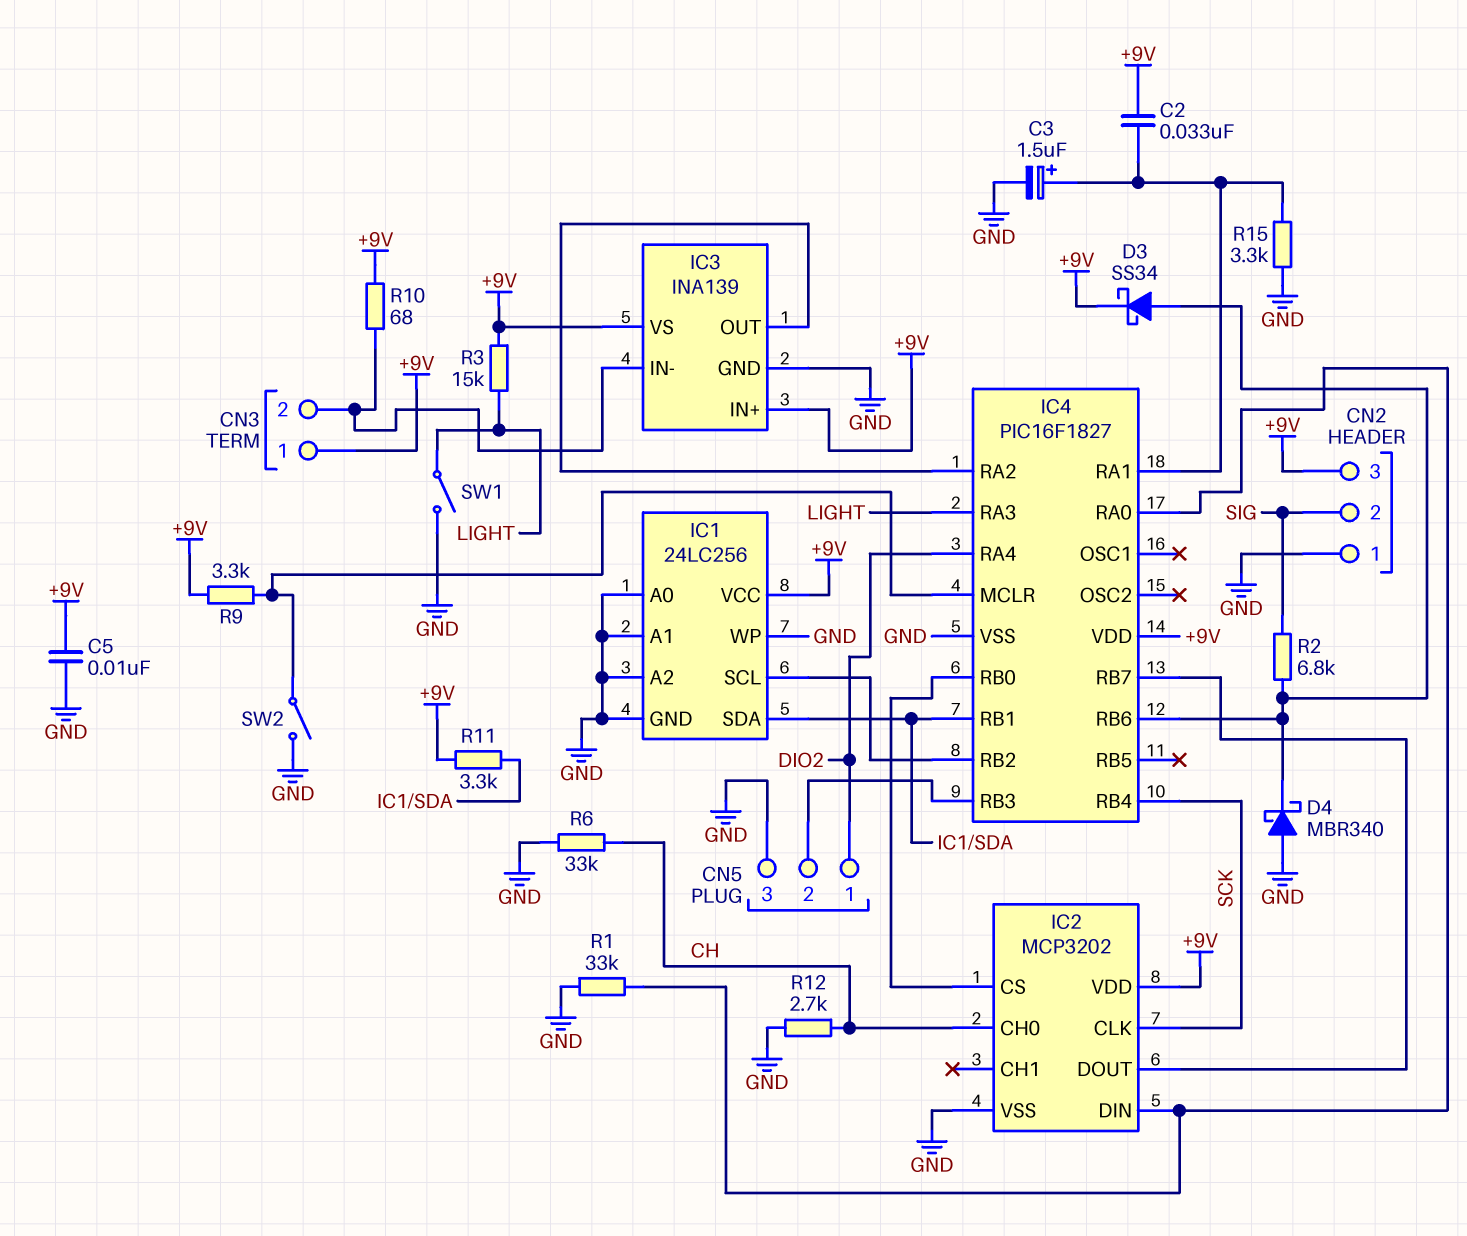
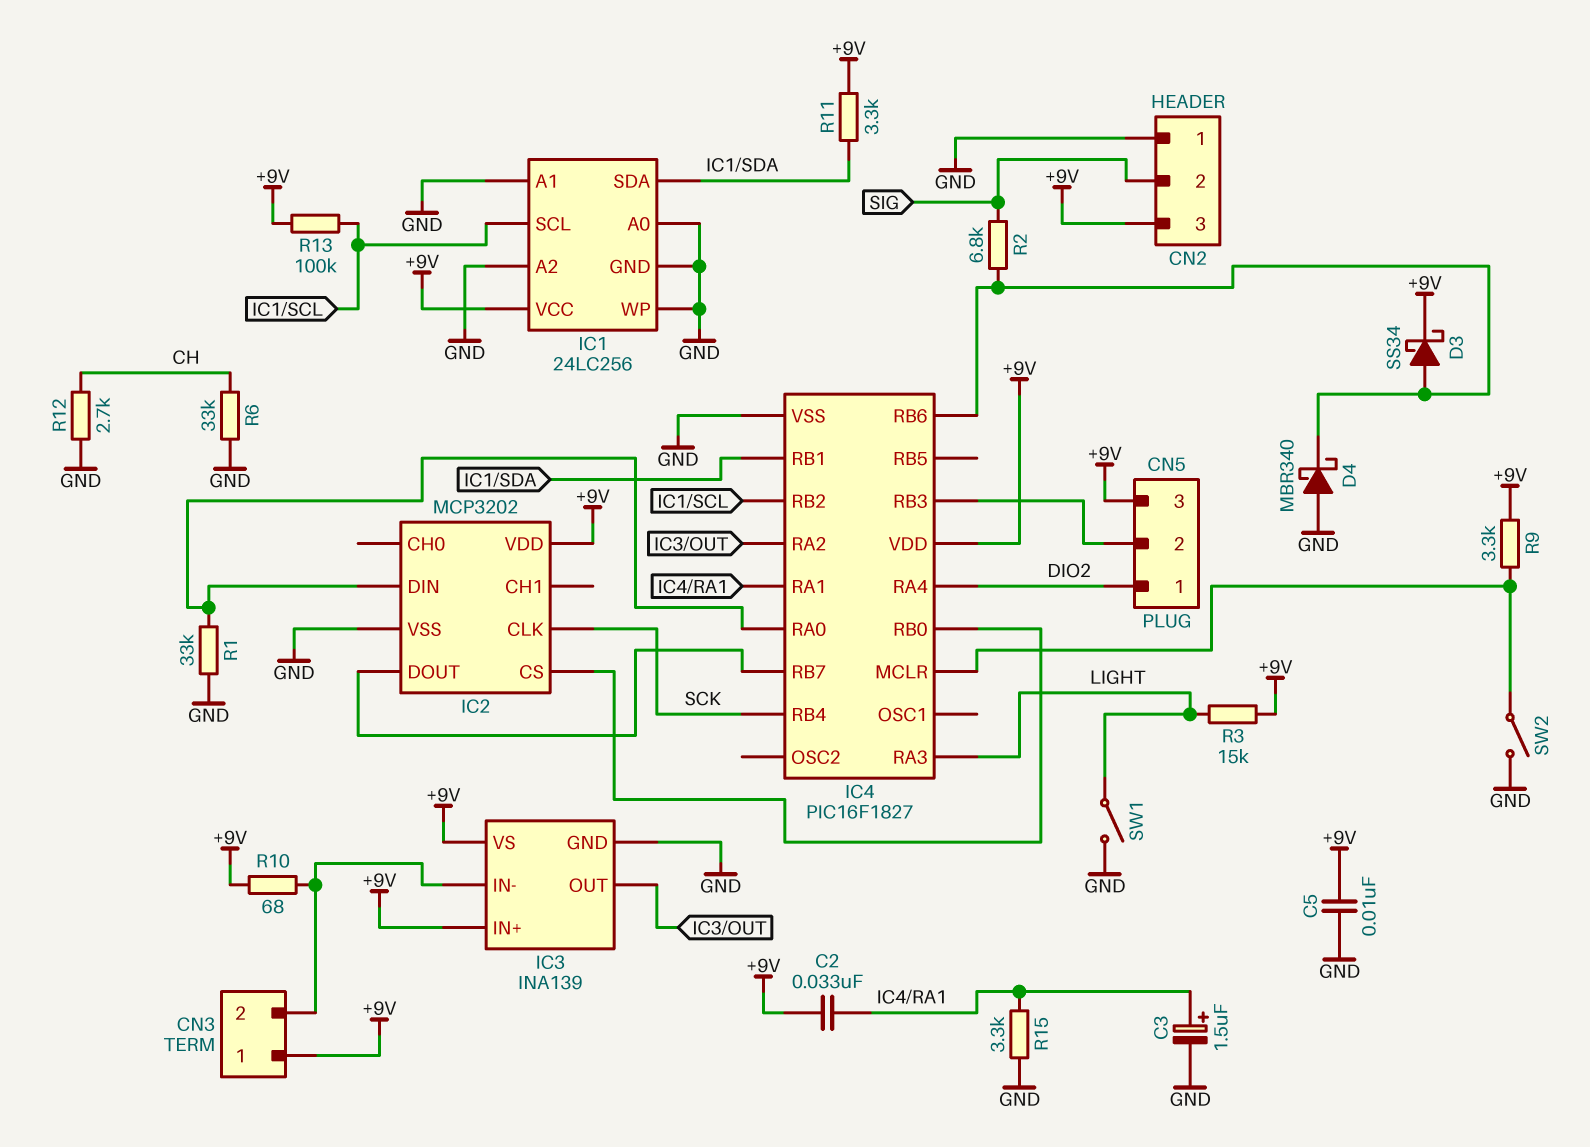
CN5 pin 3: GND -> +9V
IC2 pin CH0: CH -> none
R13: none -> 100k (+9V, IC1/SCL)

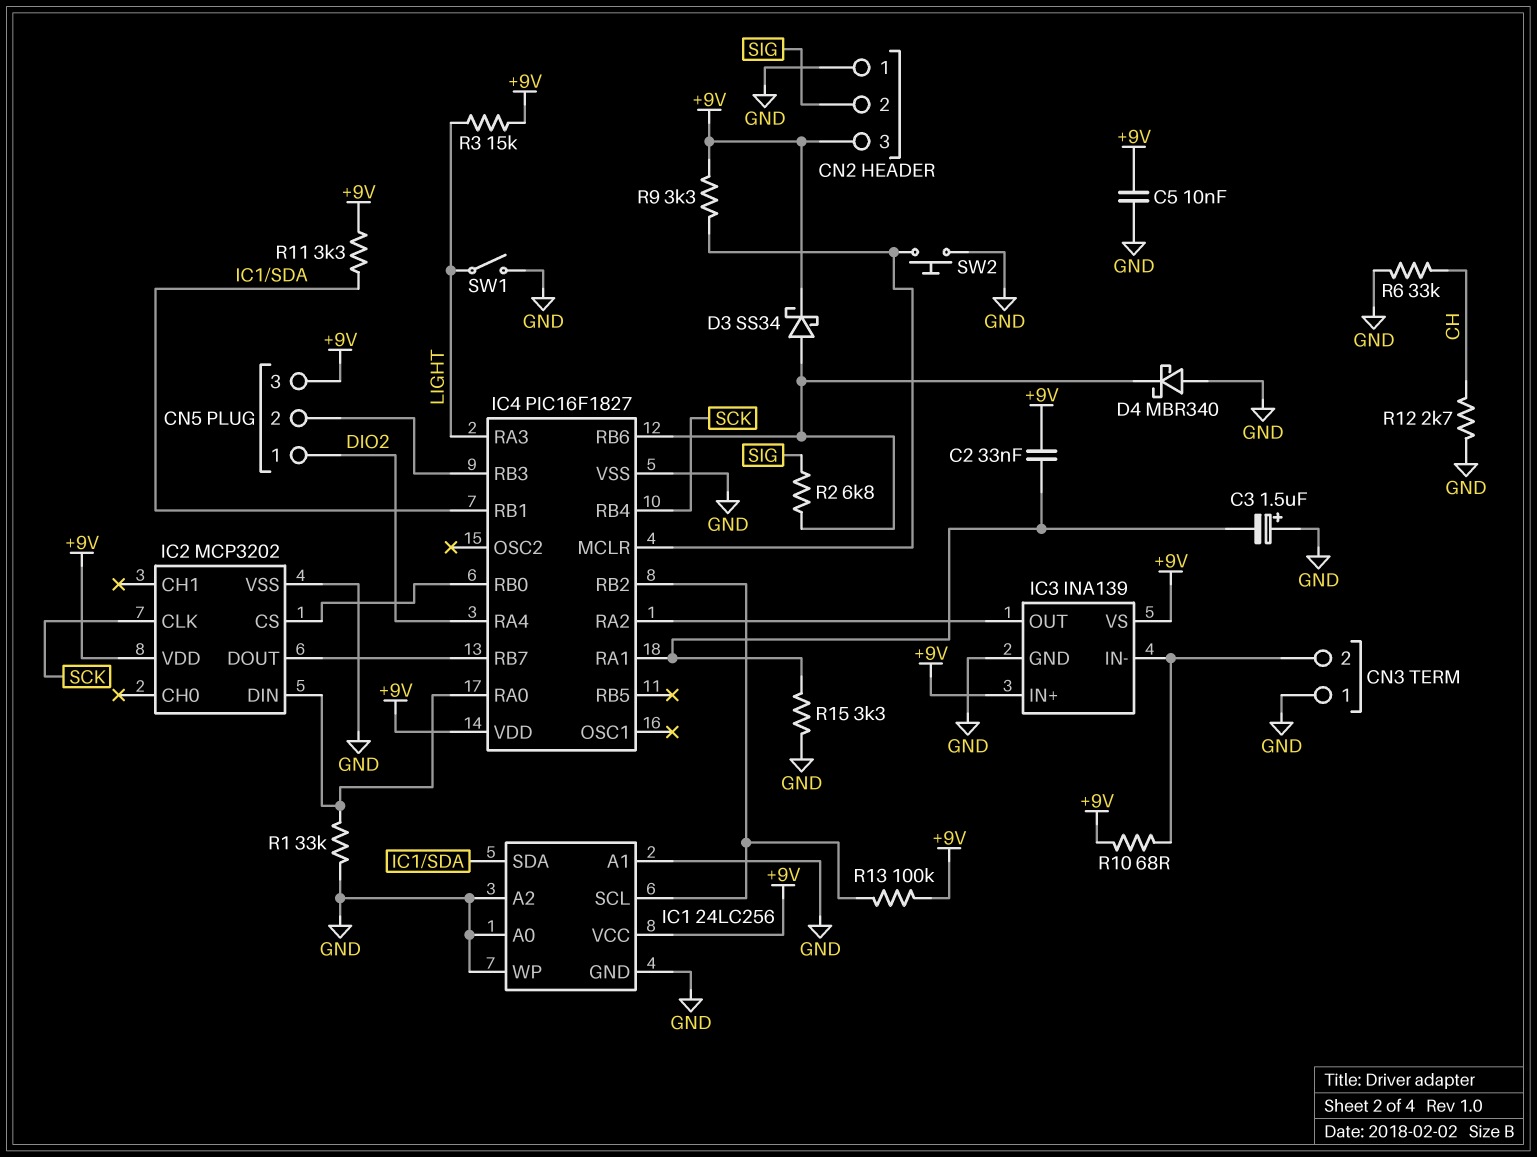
C3: 1.5uF (plus IC4/RA1, minus GND) -> 1.5uF (plus GND, minus IC4/RA1)
CN3 pin 1: +9V -> GND
SW2: switch (GND, IC4/MCLR) -> button (GND, IC4/MCLR)

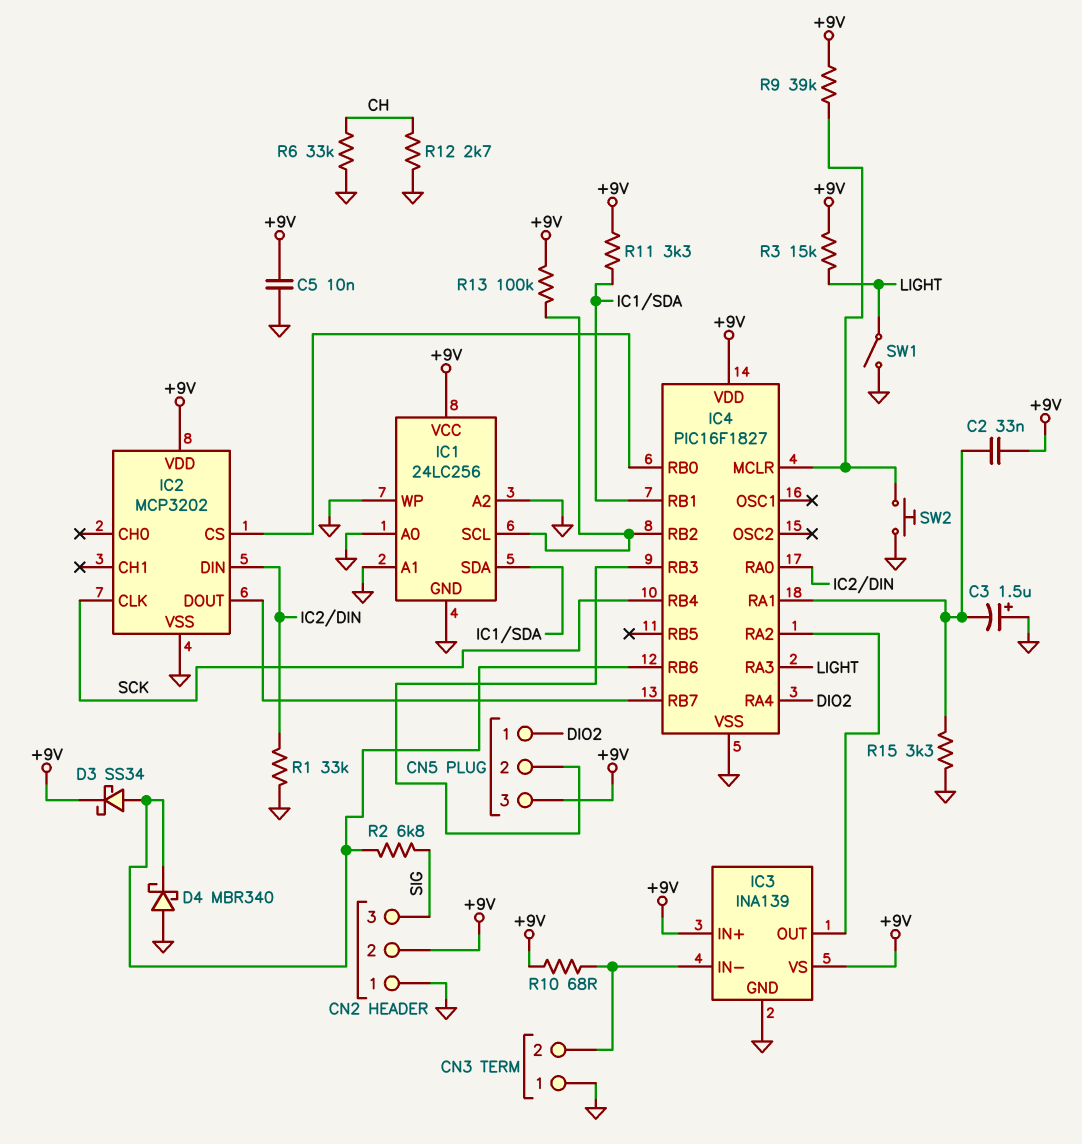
CN2 pin 2: SIG -> +9V
CN2 pin 3: +9V -> SIG
R9: 3.3k (+9V, IC4/MCLR) -> 39k (+9V, IC4/MCLR)

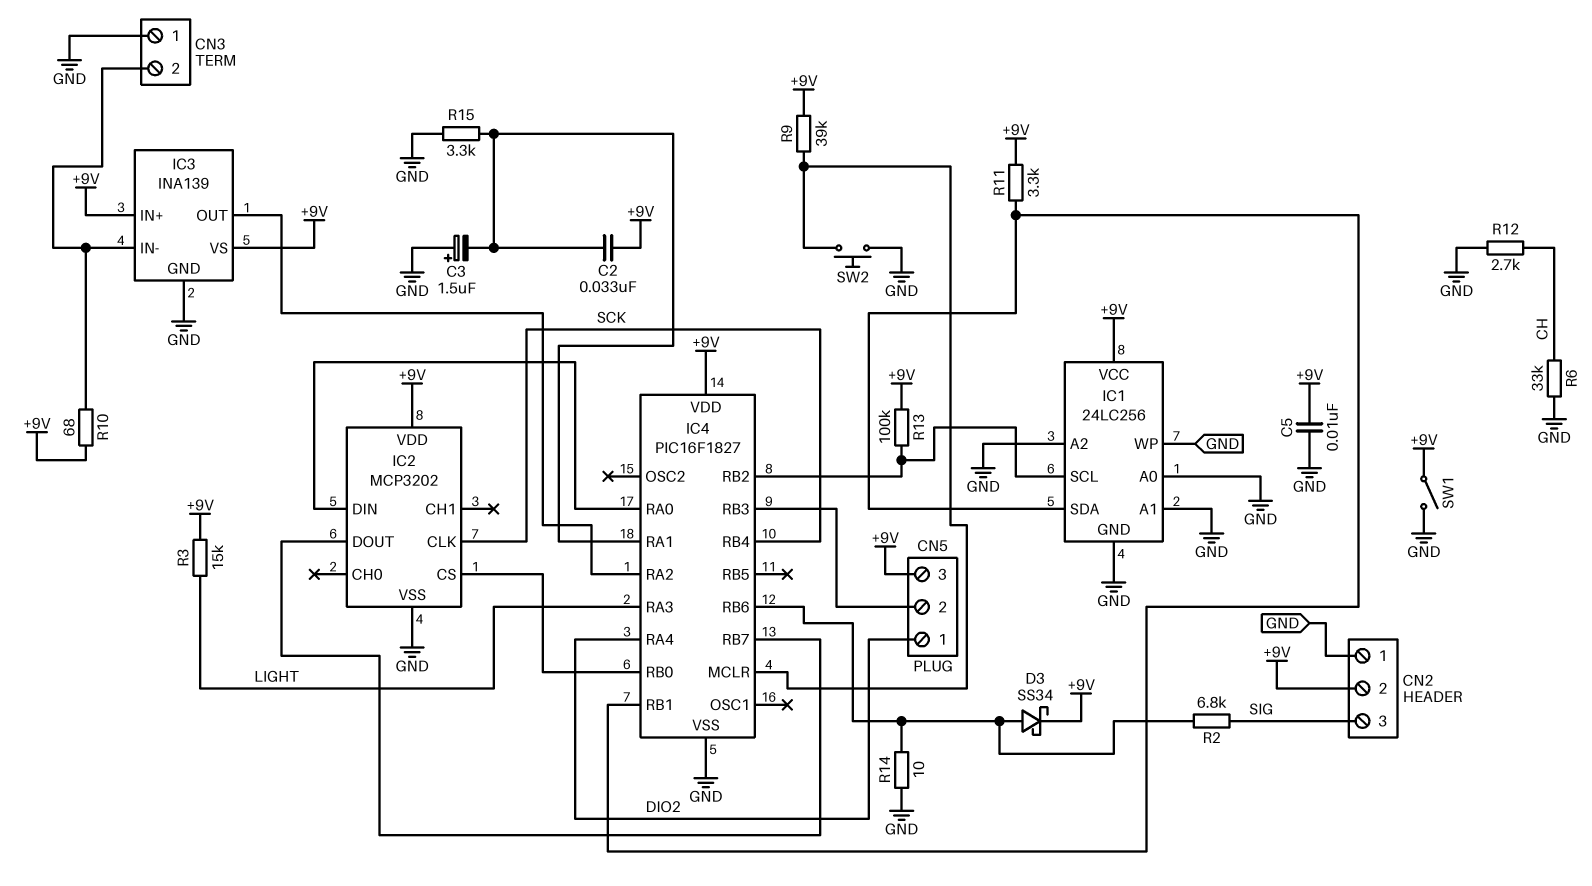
D4: schottky MBR340 (A GND, K IC4/RB6) -> none
R1: 33k (GND, IC2/DIN) -> none
R14: none -> 10 (GND, IC4/RB6)
SW1: switch (GND, LIGHT) -> switch (+9V, GND)

